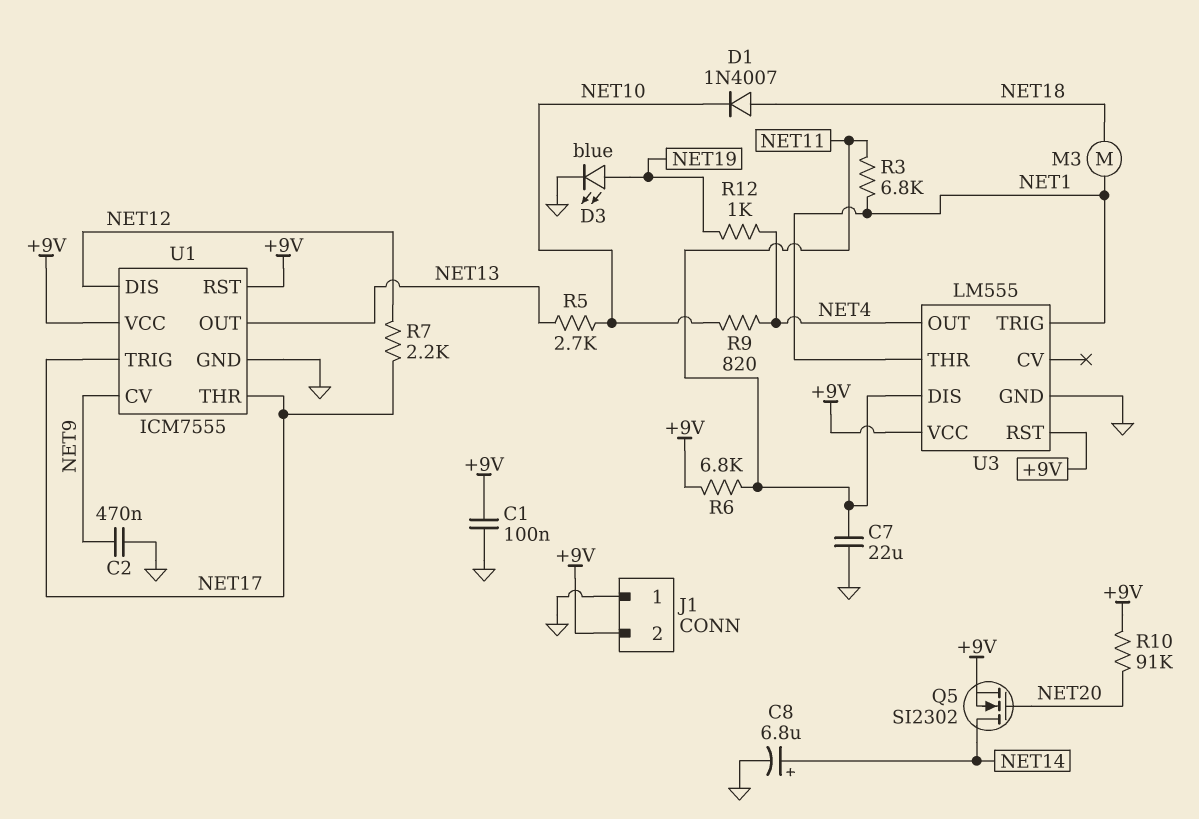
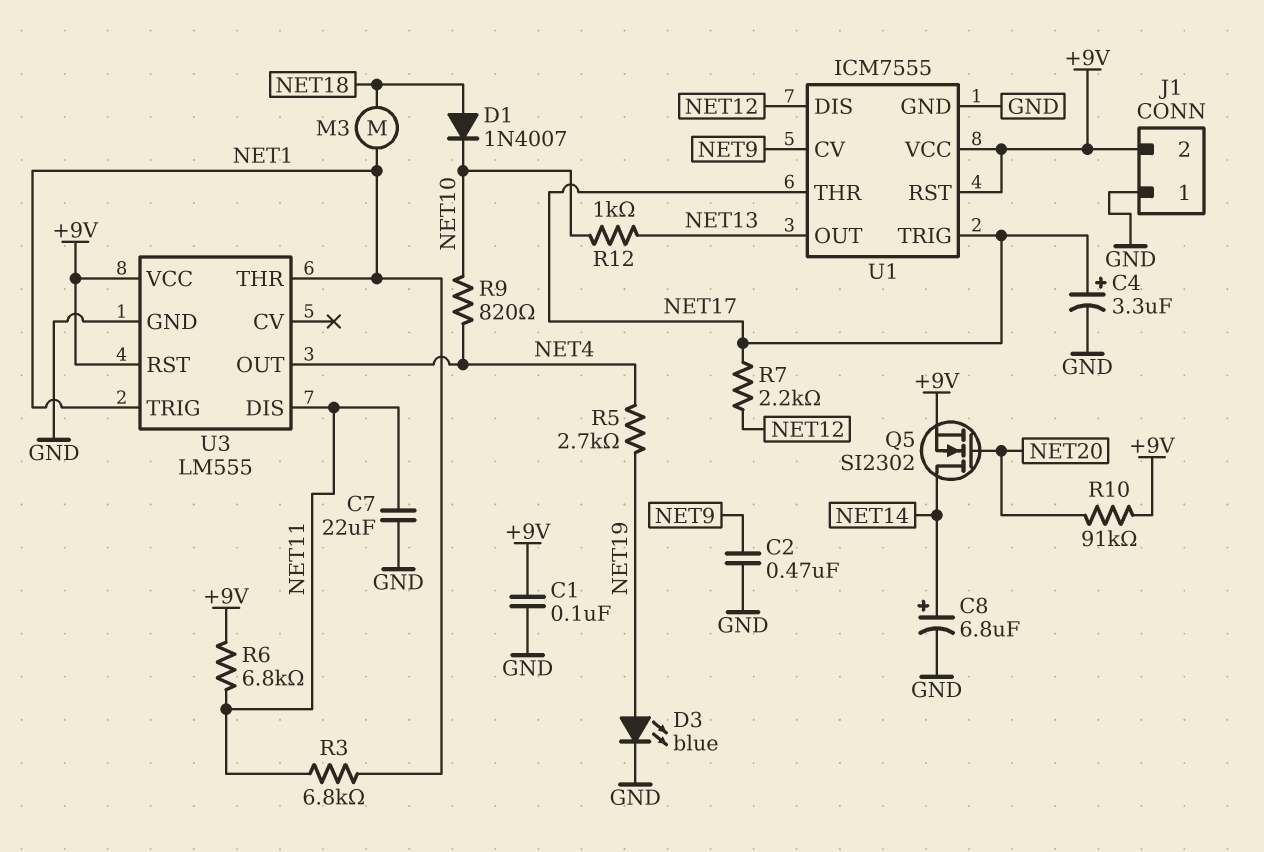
C4: none -> 3.3uF (plus NET17, minus GND)
R5: 2.7k (NET10, NET13) -> 2.7k (NET4, NET19)
R12: 1k (NET4, NET19) -> 1k (NET10, NET13)

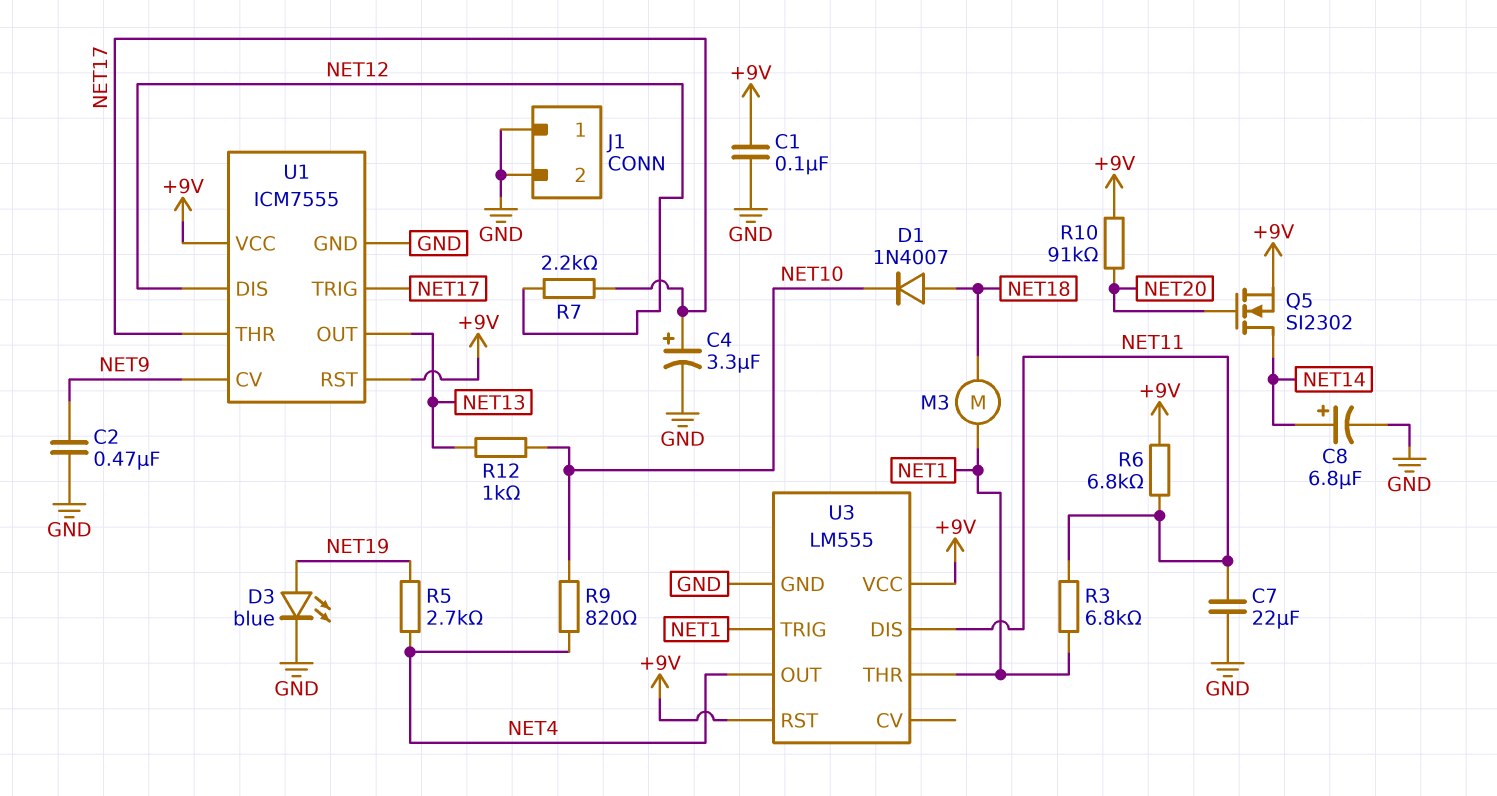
J1 pin 2: +9V -> GND

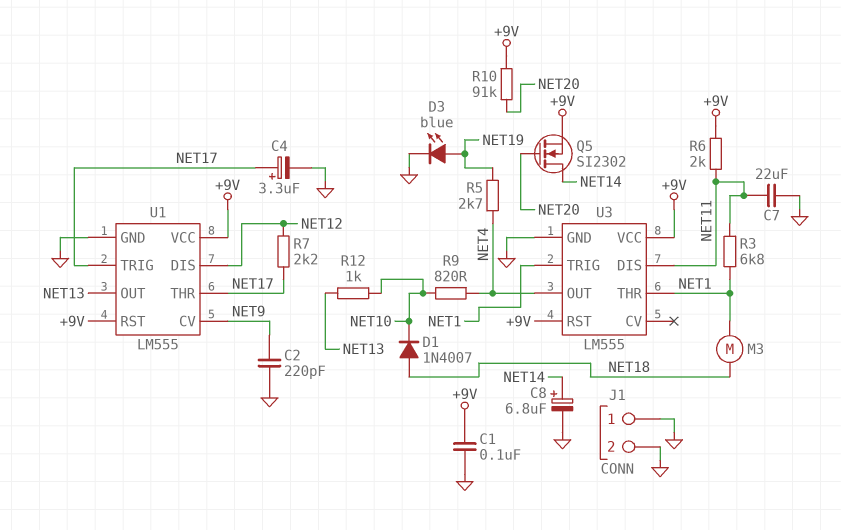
C2: 470nF (GND, NET9) -> 220pF (GND, NET9)
R6: 6.8k (+9V, NET11) -> 2k (+9V, NET11)
U1: ICM7555 -> LM555

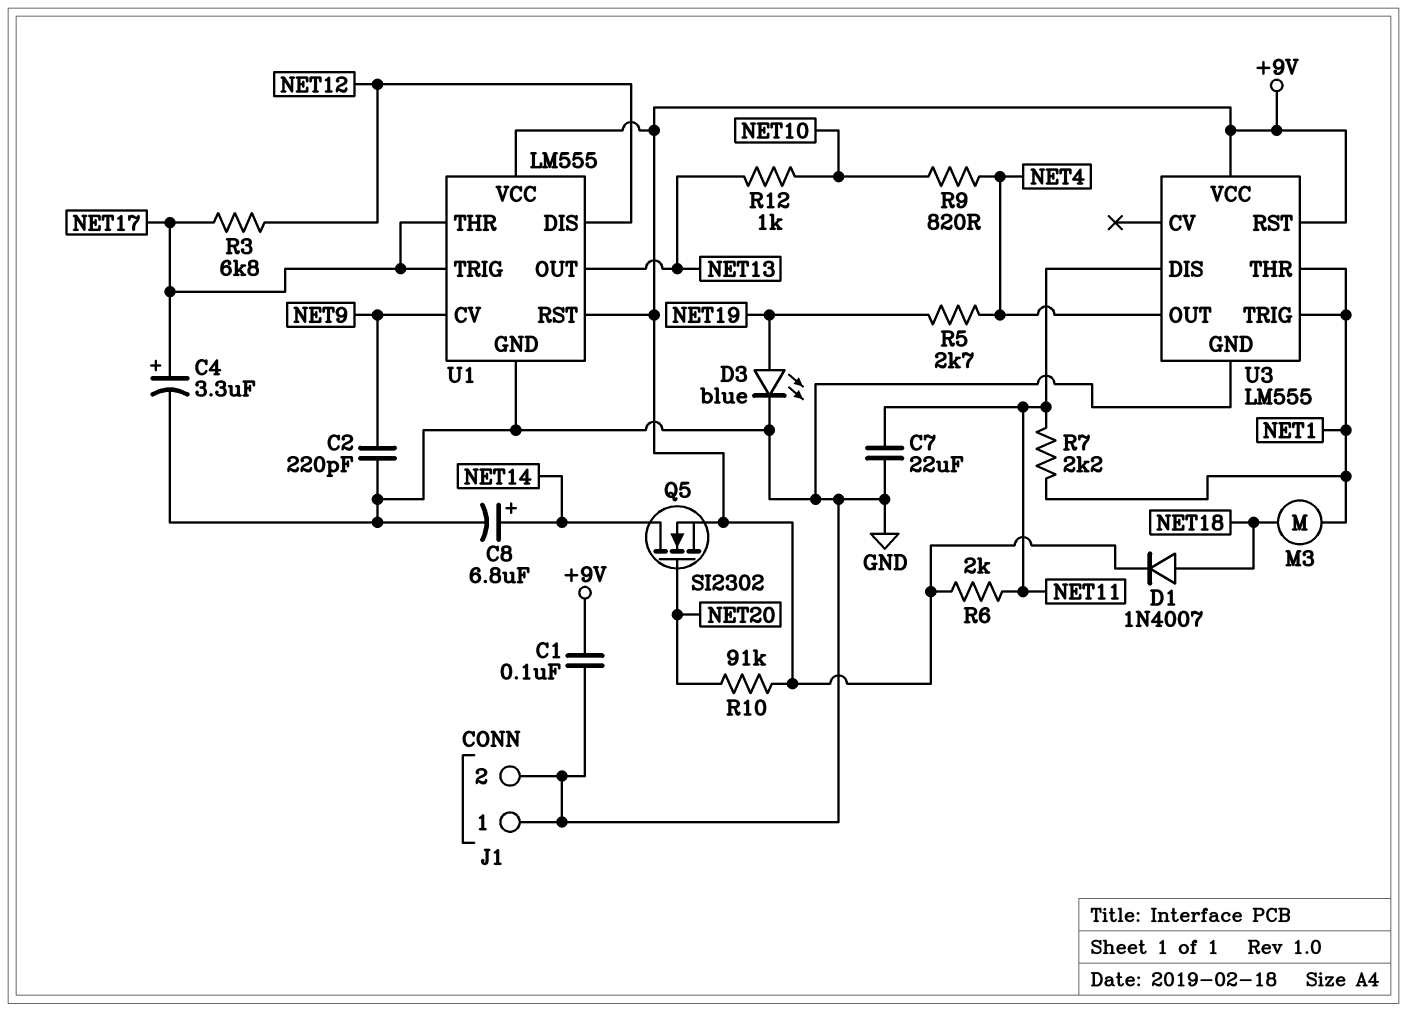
D1: diode 1N4007 (A NET18, K NET10) -> diode 1N4007 (A NET18, K +9V)
R3: 6.8k (NET1, NET11) -> 6.8k (NET12, NET17)
R7: 2.2k (NET12, NET17) -> 2.2k (NET1, NET11)

